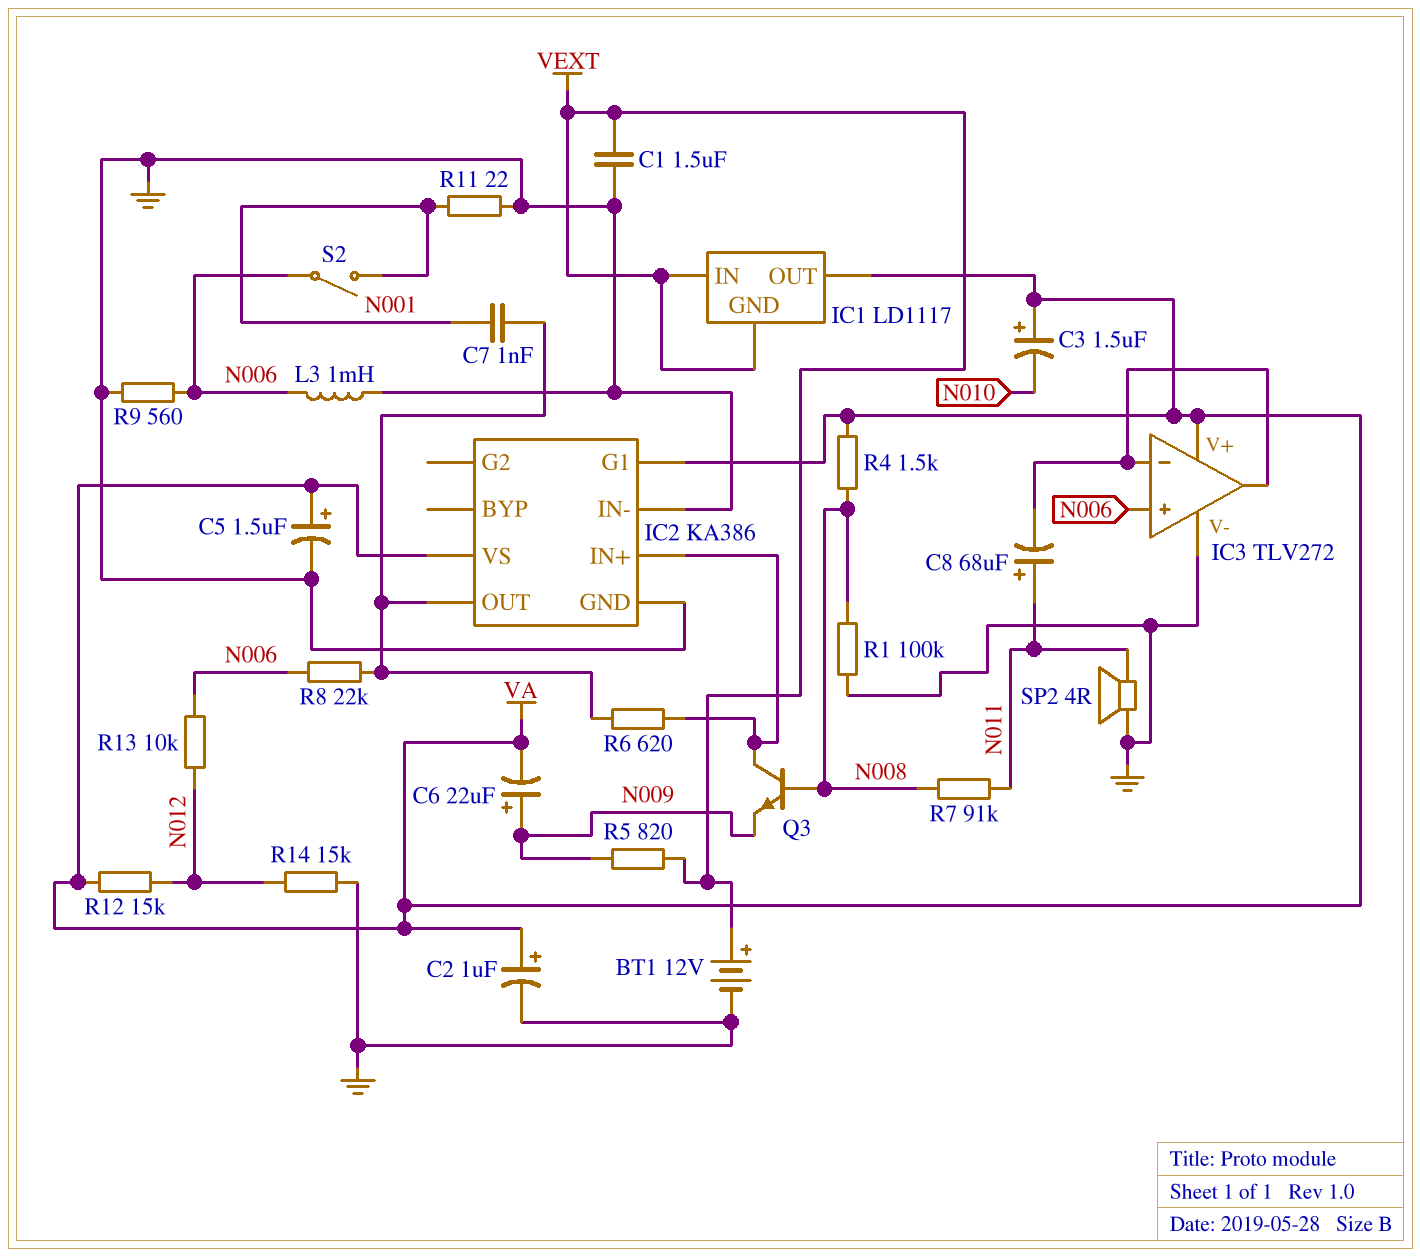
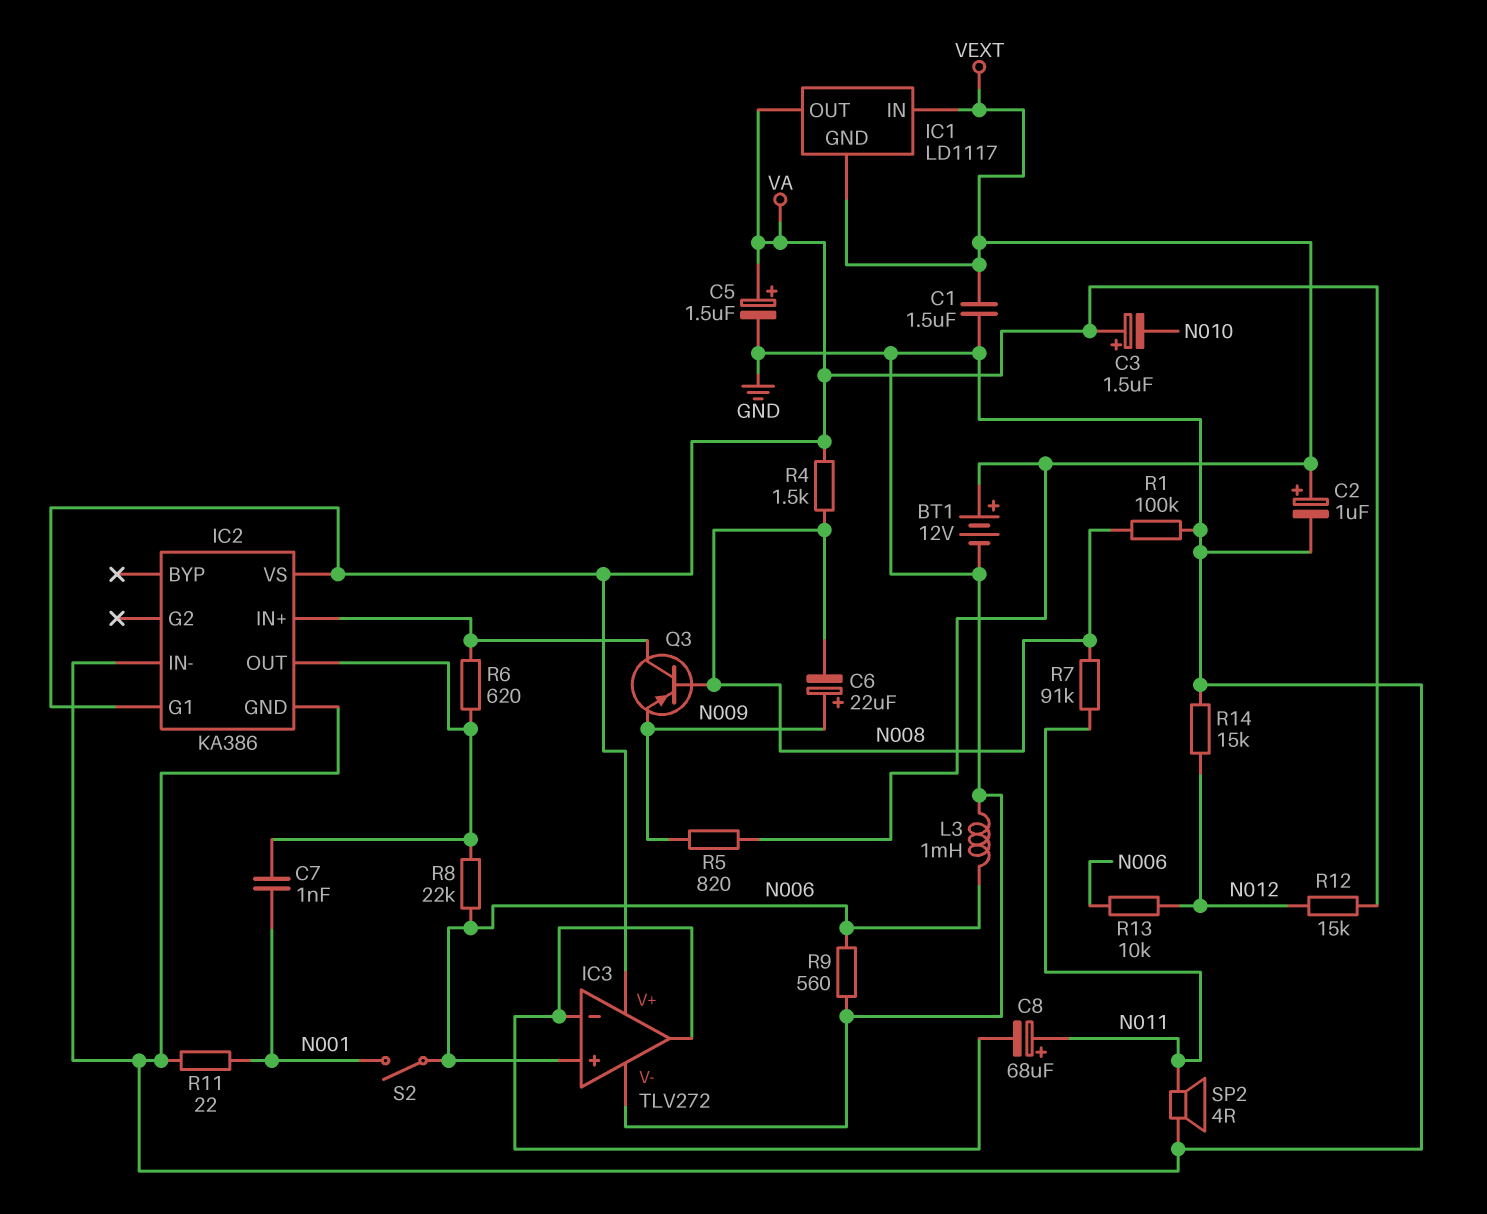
C2: 1uF (plus VA, minus GND) -> 1uF (plus VEXT, minus GND)
C6: 22uF (plus N009, minus VA) -> 22uF (plus N009, minus N008)
Q3: NPN (B N008, C IC2/IN+, E N009) -> PNP (B N008, C IC2/IN+, E N009)

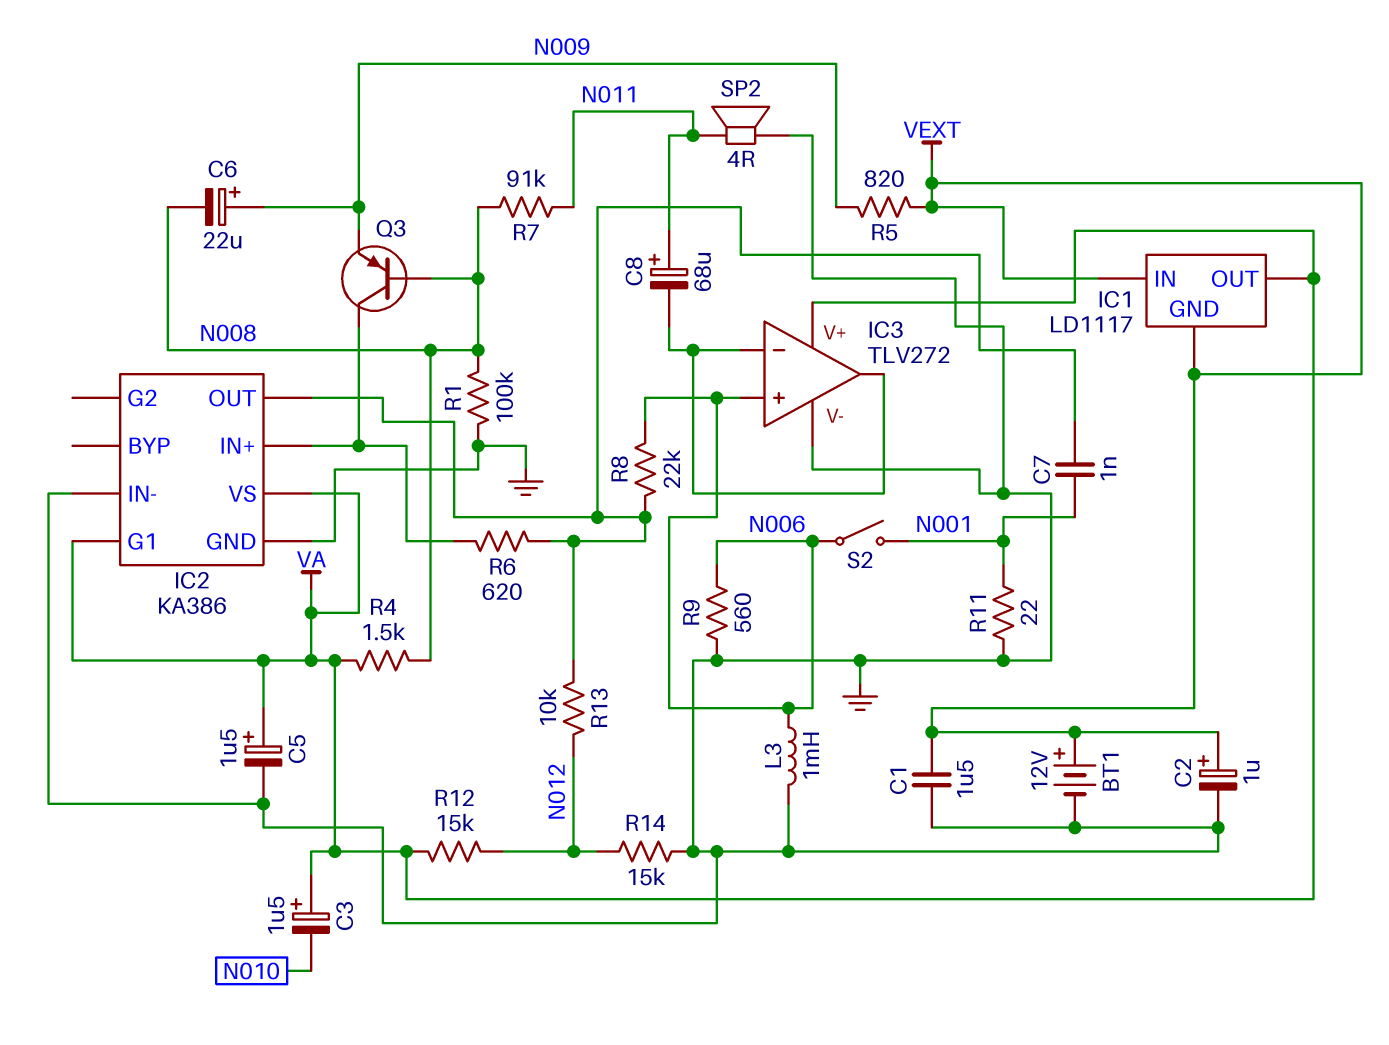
R13: 10k (N006, N012) -> 10k (IC2/OUT, N012)

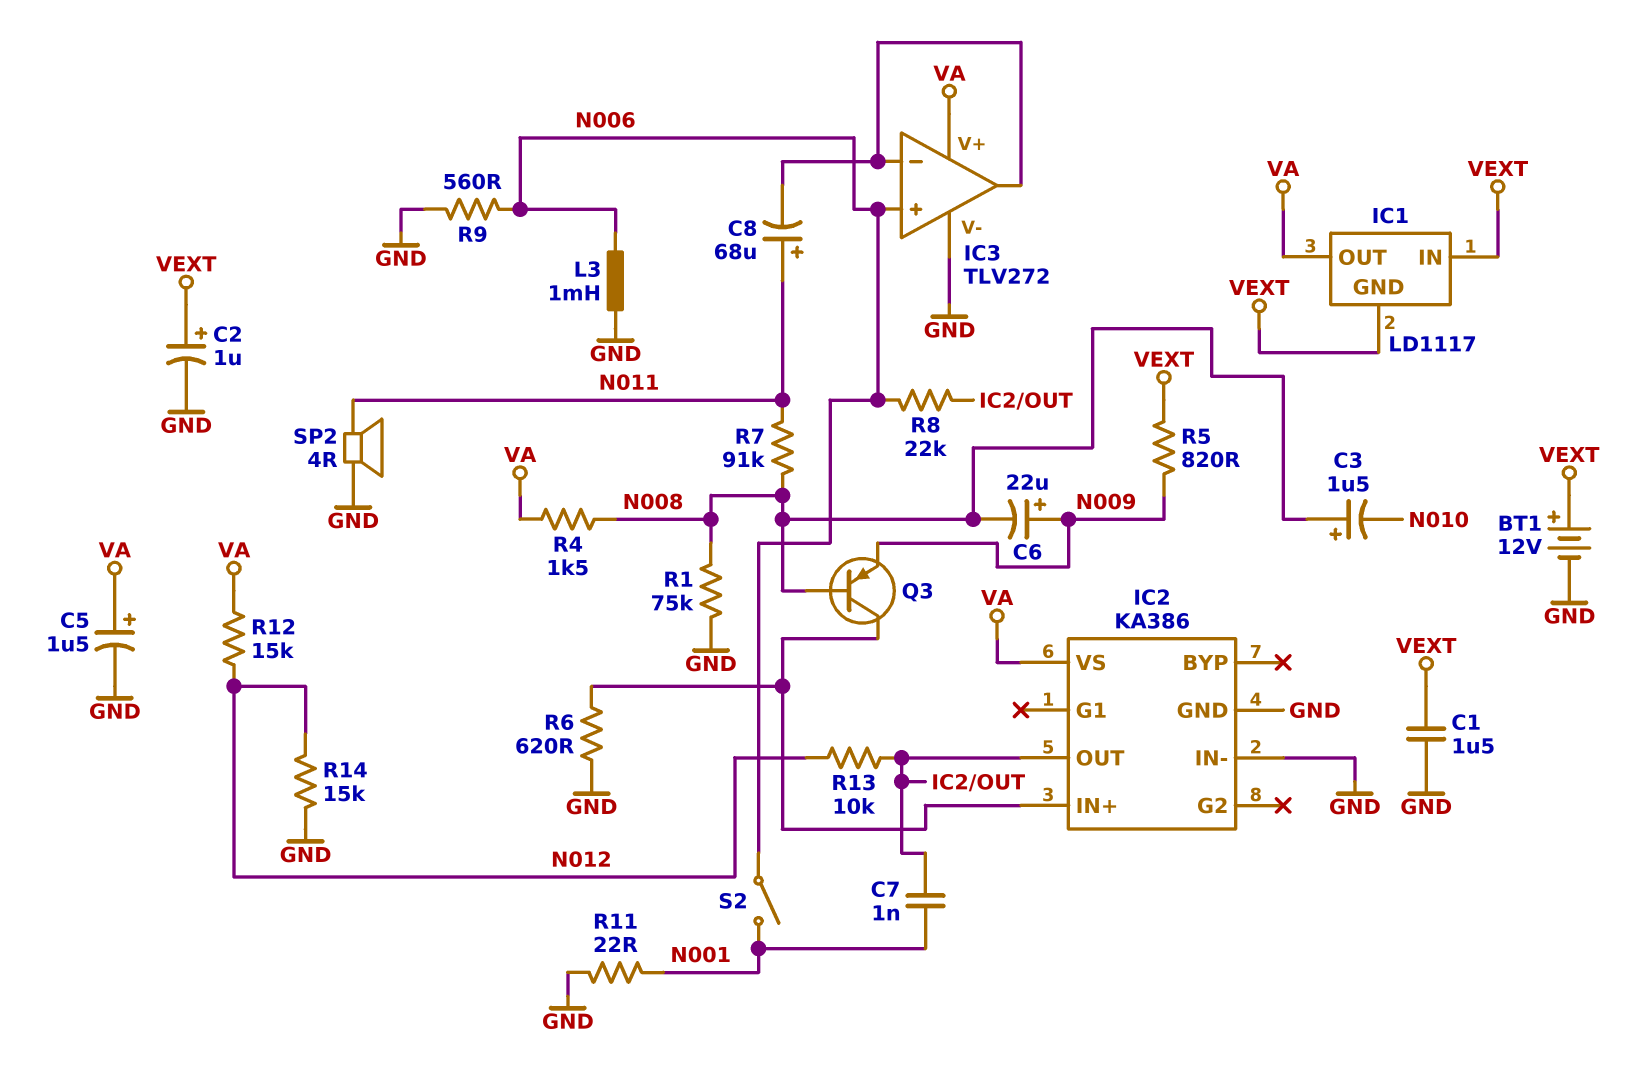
C3: 1.5uF (plus VA, minus N010) -> 1.5uF (plus N008, minus N010)
IC2 pin G1: VA -> none
R1: 100k (GND, N008) -> 75k (GND, N008)
R6: 620 (IC2/IN+, IC2/OUT) -> 620 (GND, IC2/IN+)

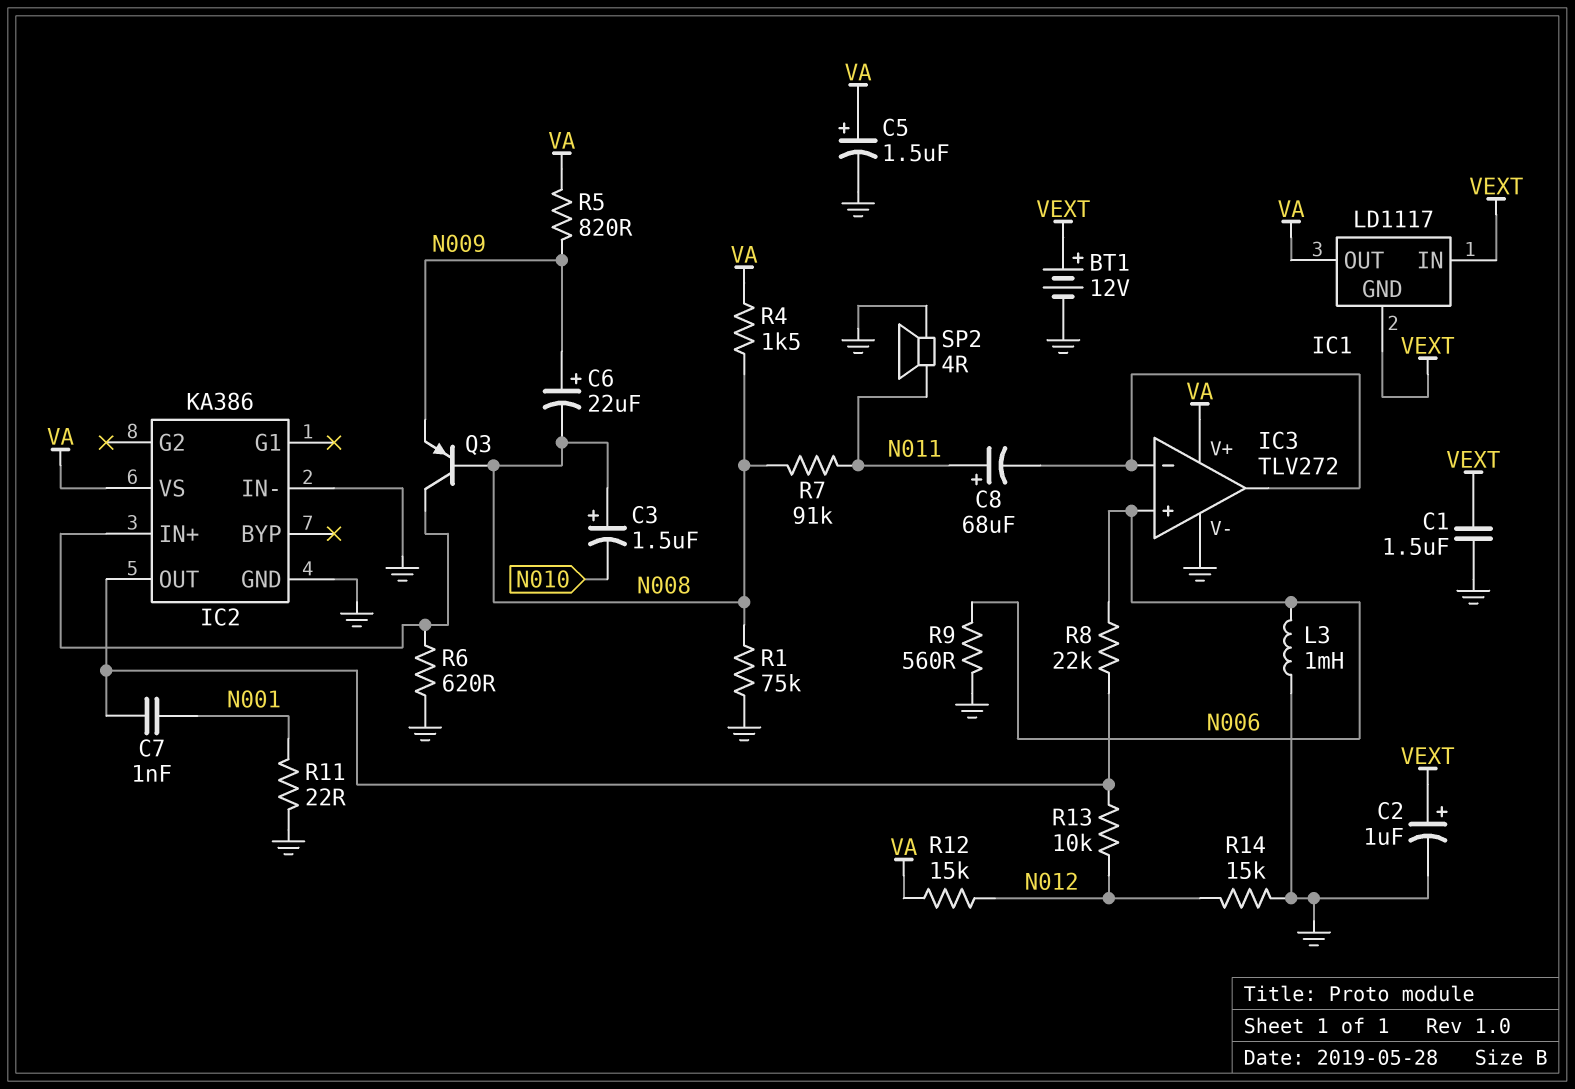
R5: 820 (N009, VEXT) -> 820 (N009, VA)
S2: switch (N001, N006) -> none

